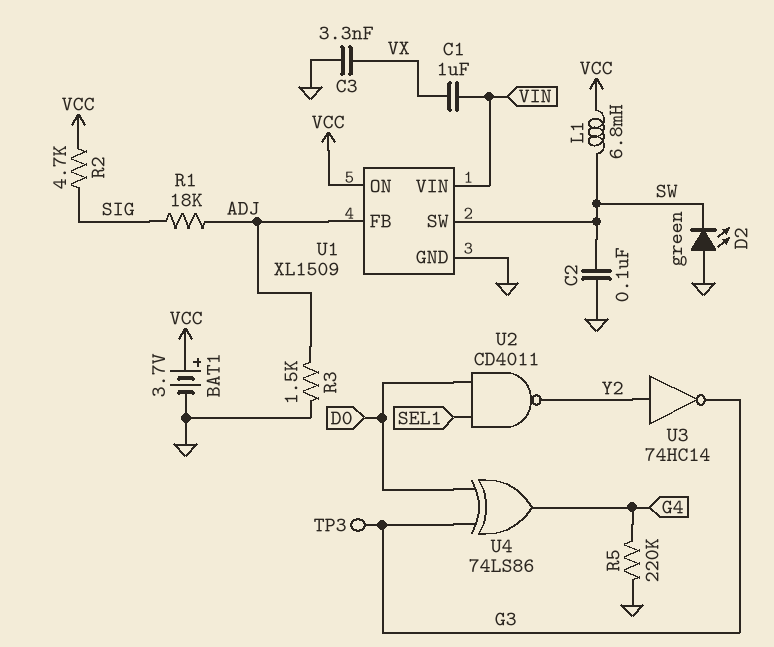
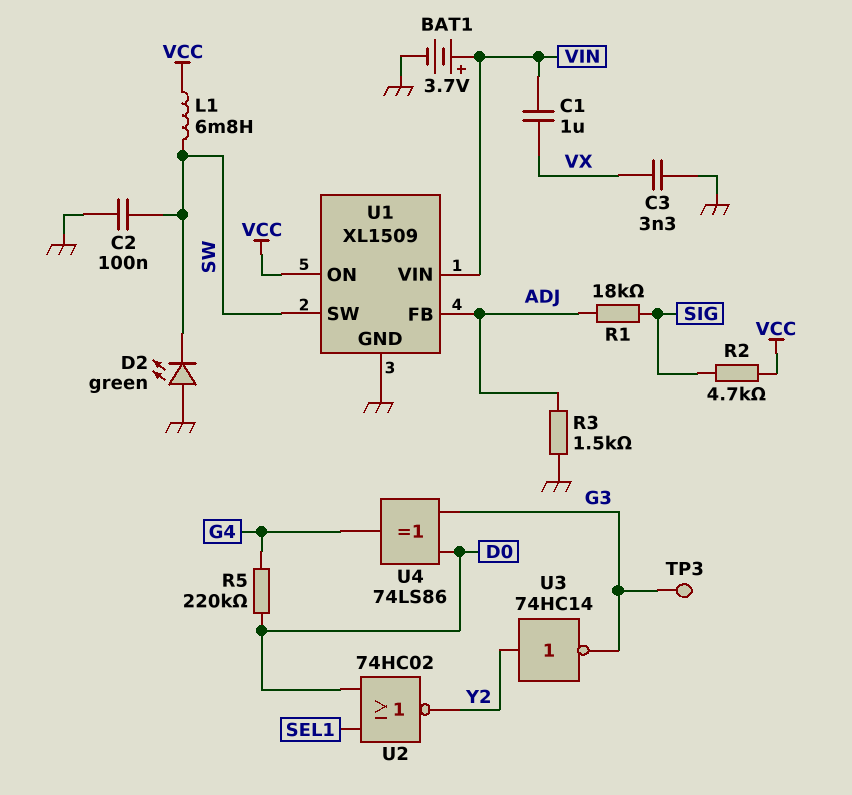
BAT1: 3.7V (plus VCC, minus GND) -> 3.7V (plus VIN, minus GND)
R5: 220k (G4, GND) -> 220k (D0, G4)
U2: NAND CD4011 (in D0, in SEL1, out Y2) -> NOR 74HC02 (in D0, in SEL1, out Y2)

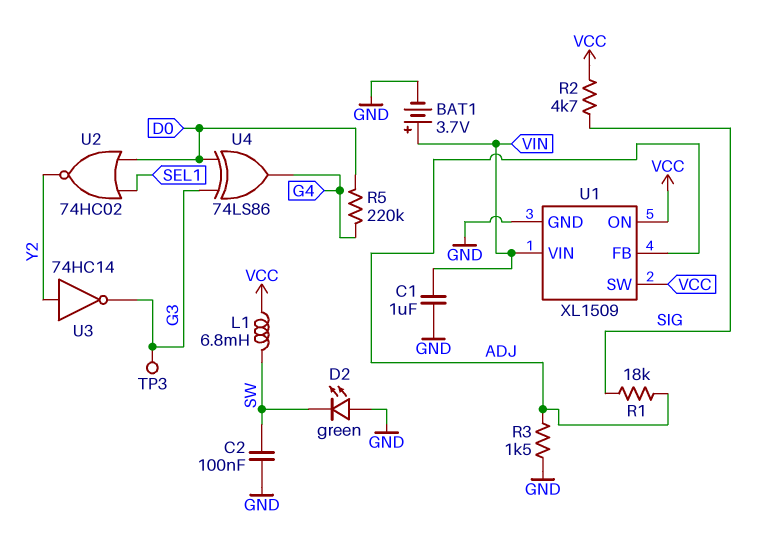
C1: 1uF (VIN, VX) -> 1uF (GND, VIN)
C3: 3.3nF (GND, VX) -> none
U1 pin SW: SW -> VCC

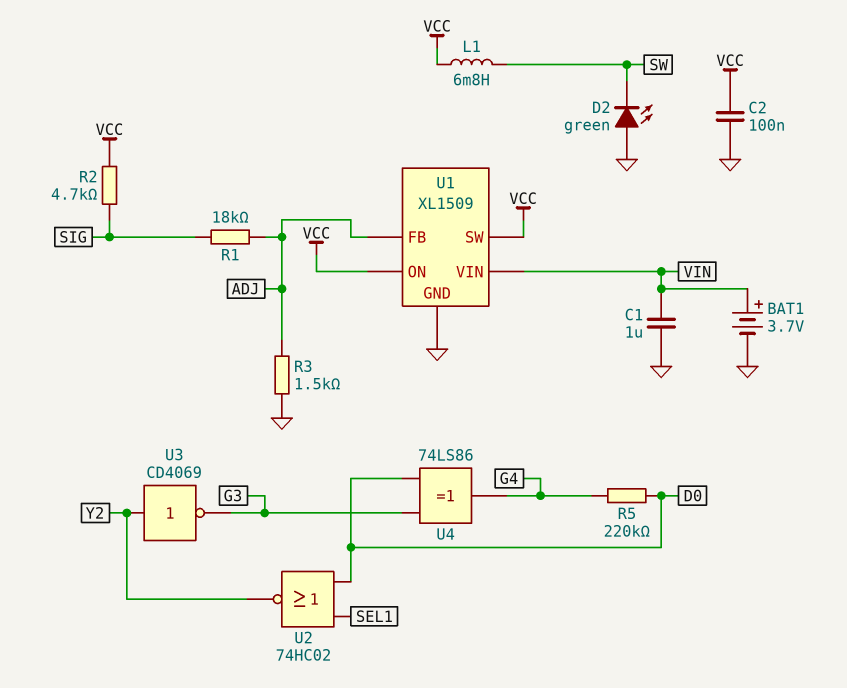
C2: 100nF (GND, SW) -> 100nF (GND, VCC)
TP3: test point (G3) -> none
U3: NOT 74HC14 (in Y2, out G3) -> NOT CD4069 (in Y2, out G3)

